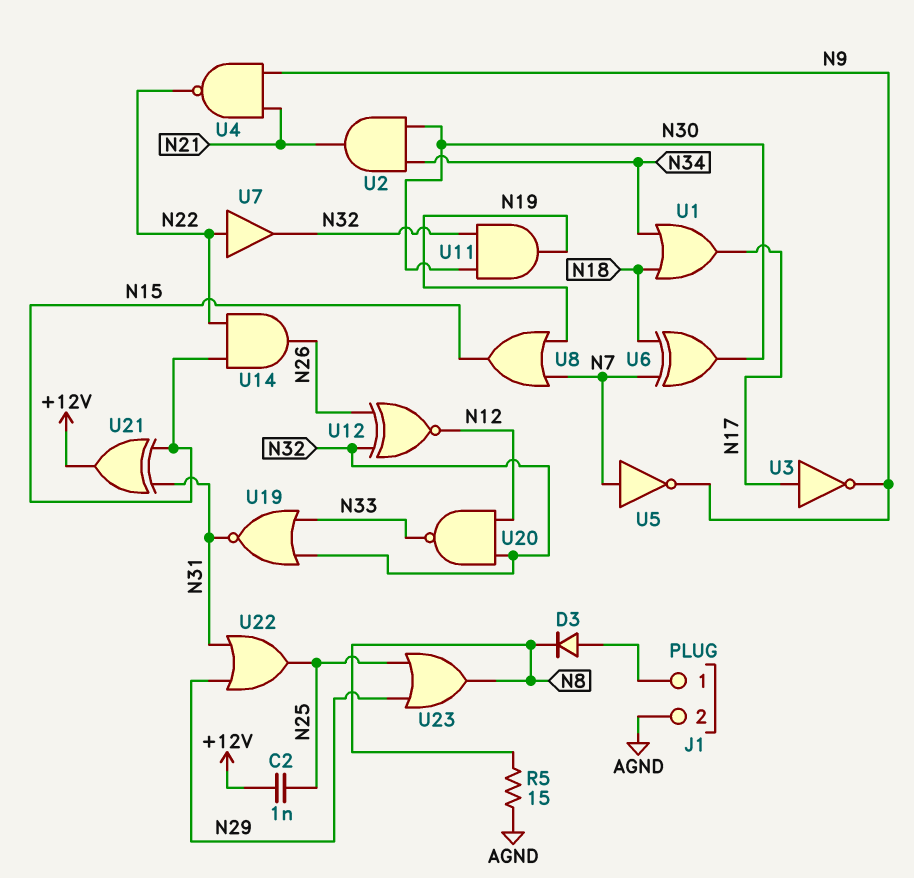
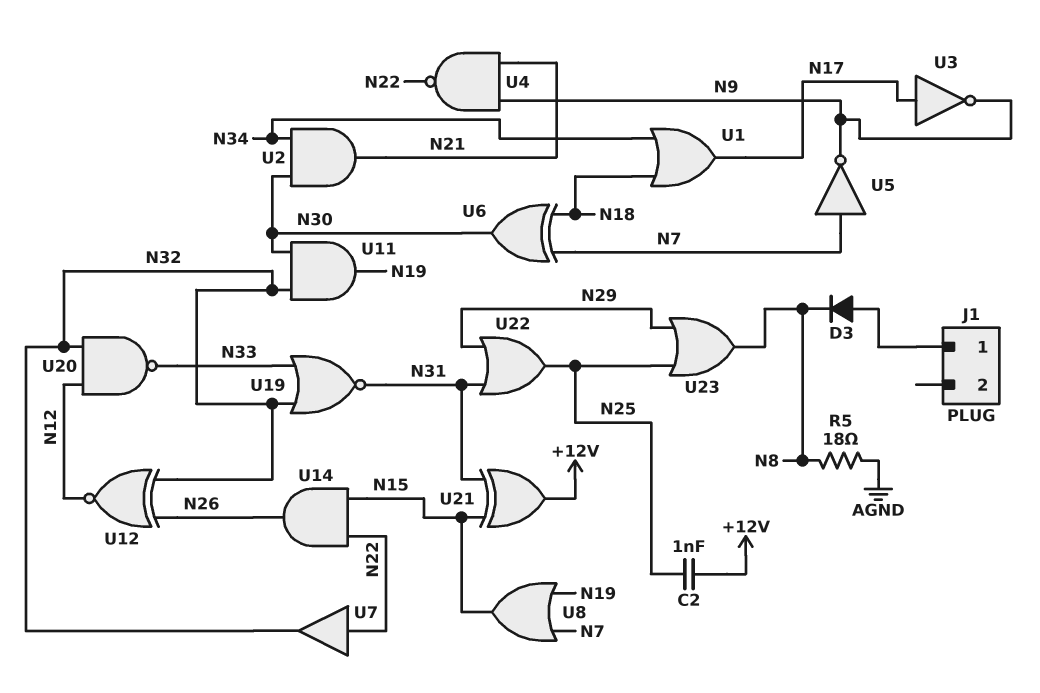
J1 pin 2: AGND -> none
R5: 15 (AGND, N8) -> 18 (AGND, N8)

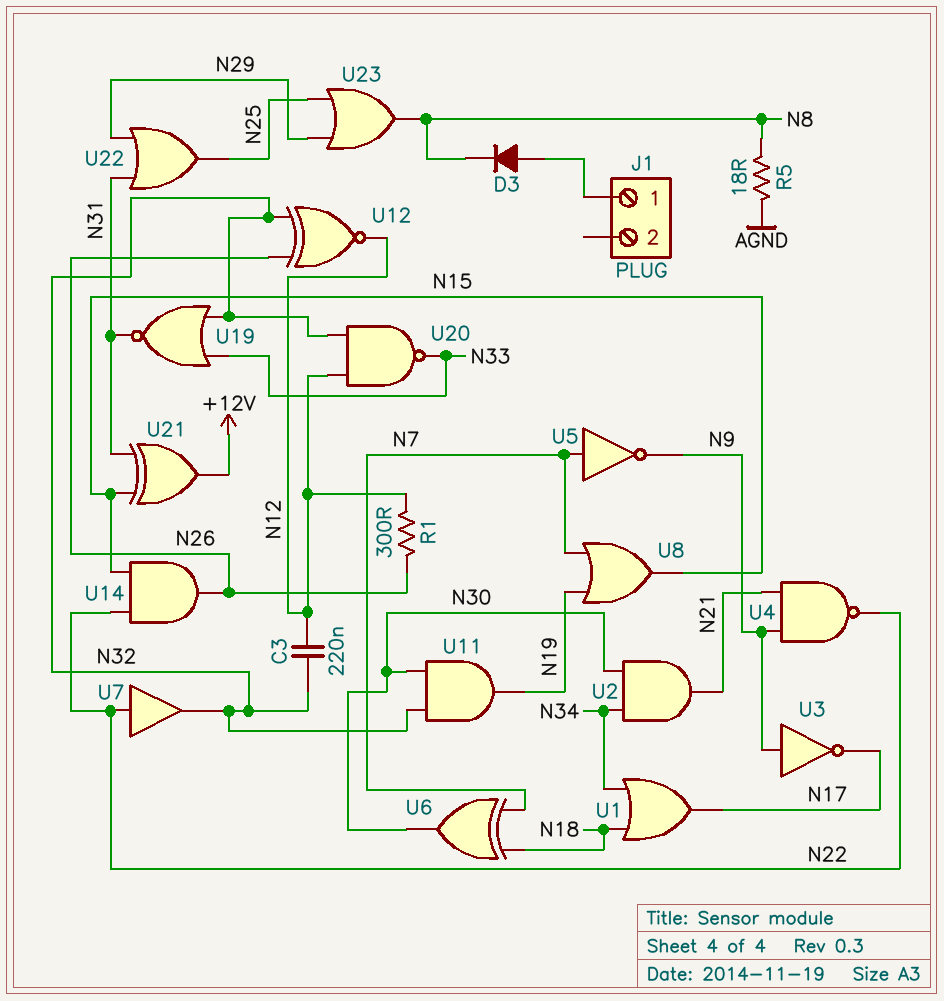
C2: 1nF (+12V, N25) -> none
C3: none -> 220nF (N12, N32)
R1: none -> 300 (N12, N26)
U3: NOT (in N17, out N9) -> NOT (in N9, out N17)

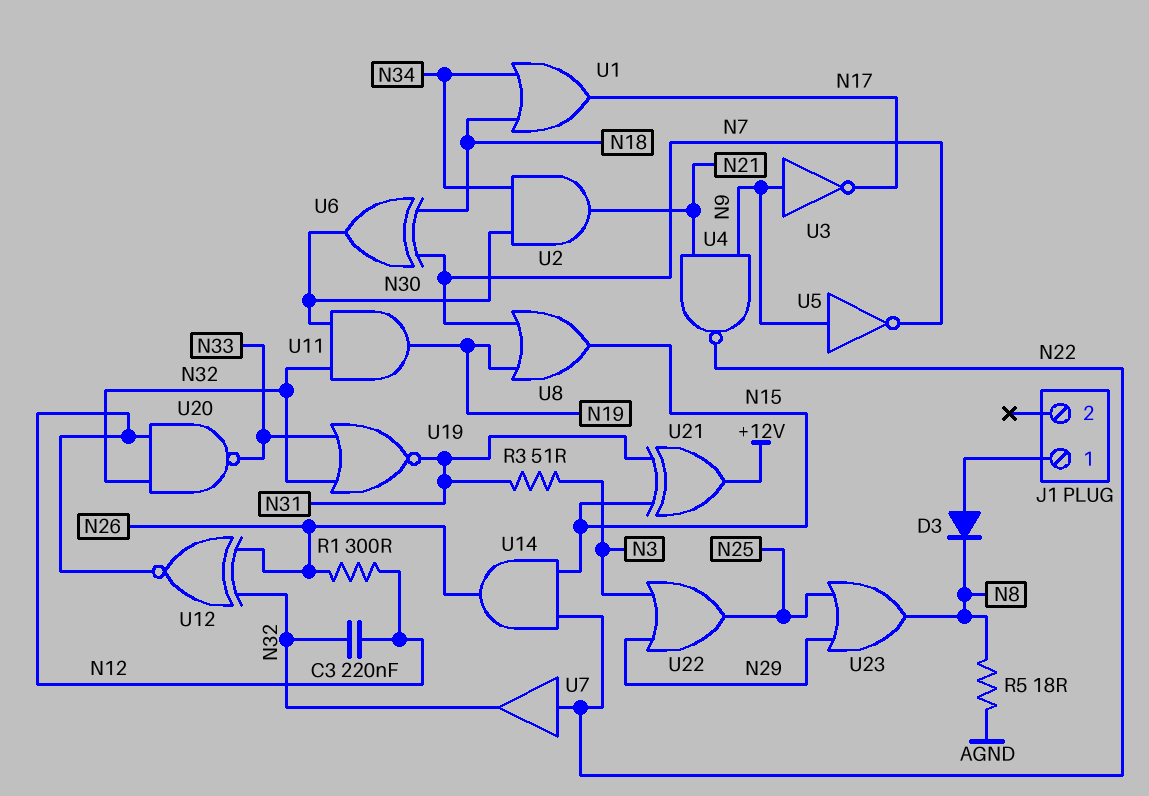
R3: none -> 51 (N3, N31)
U5: NOT (in N7, out N9) -> NOT (in N9, out N7)
U22: OR (in N29, in N31, out N25) -> OR (in N3, in N29, out N25)

